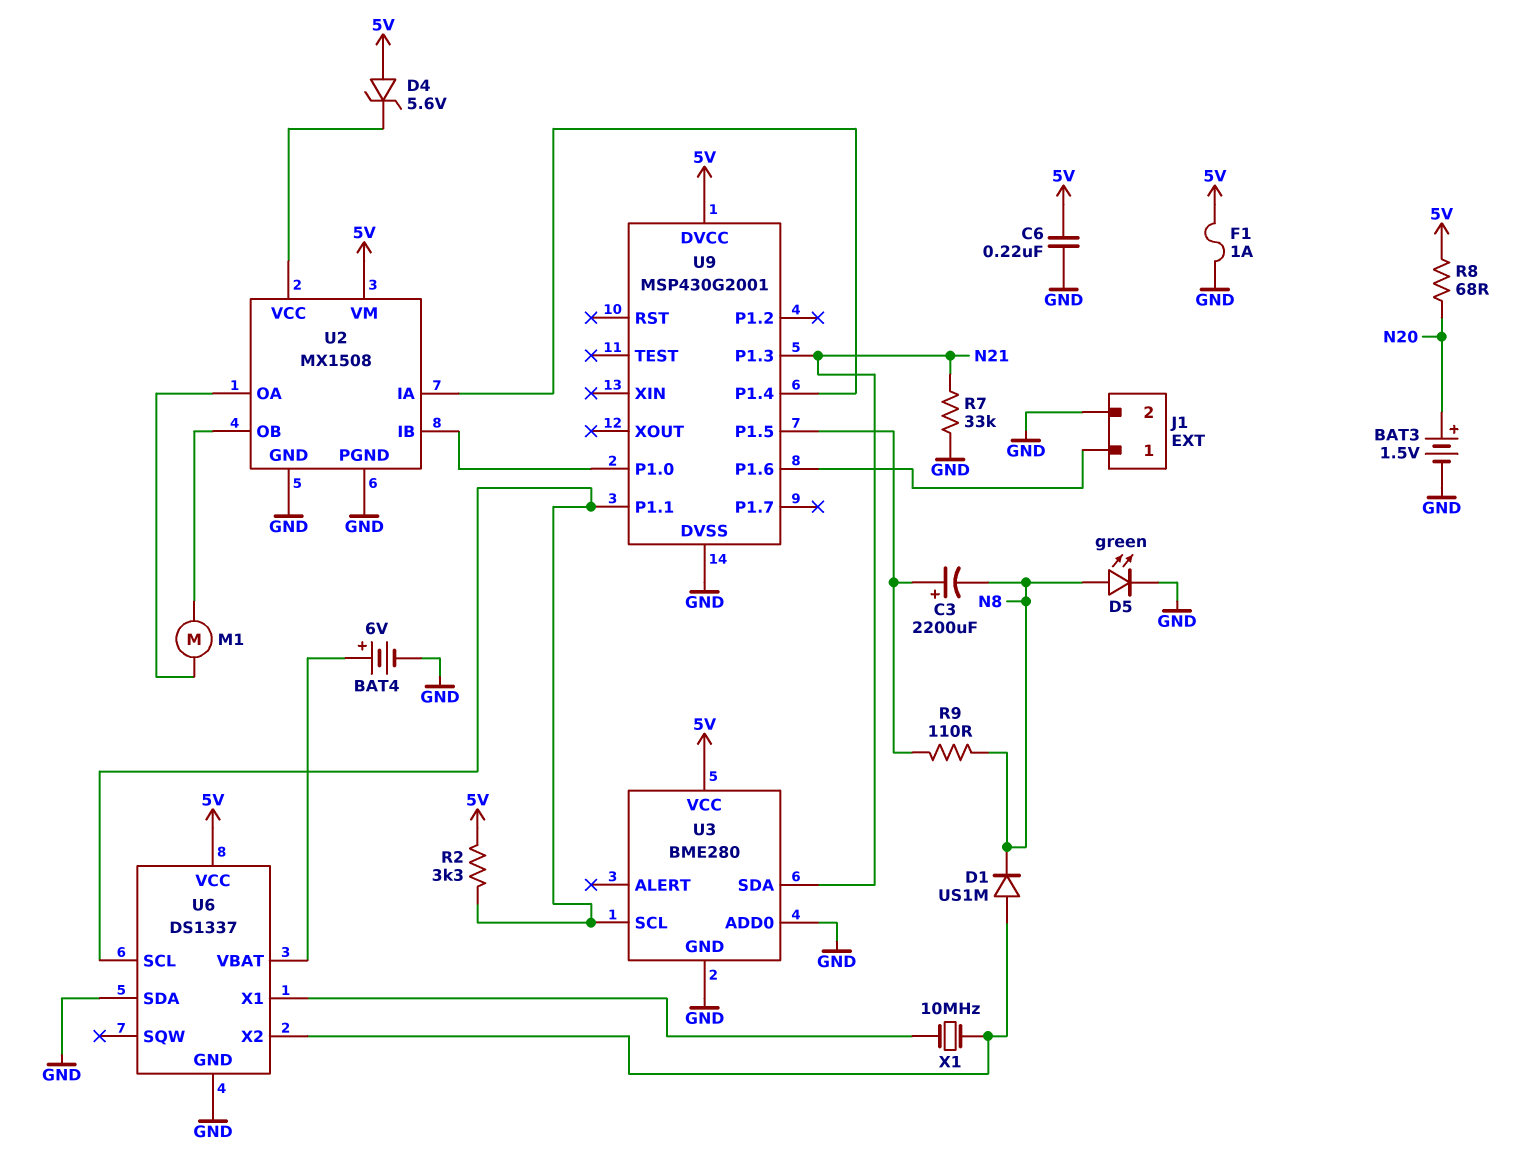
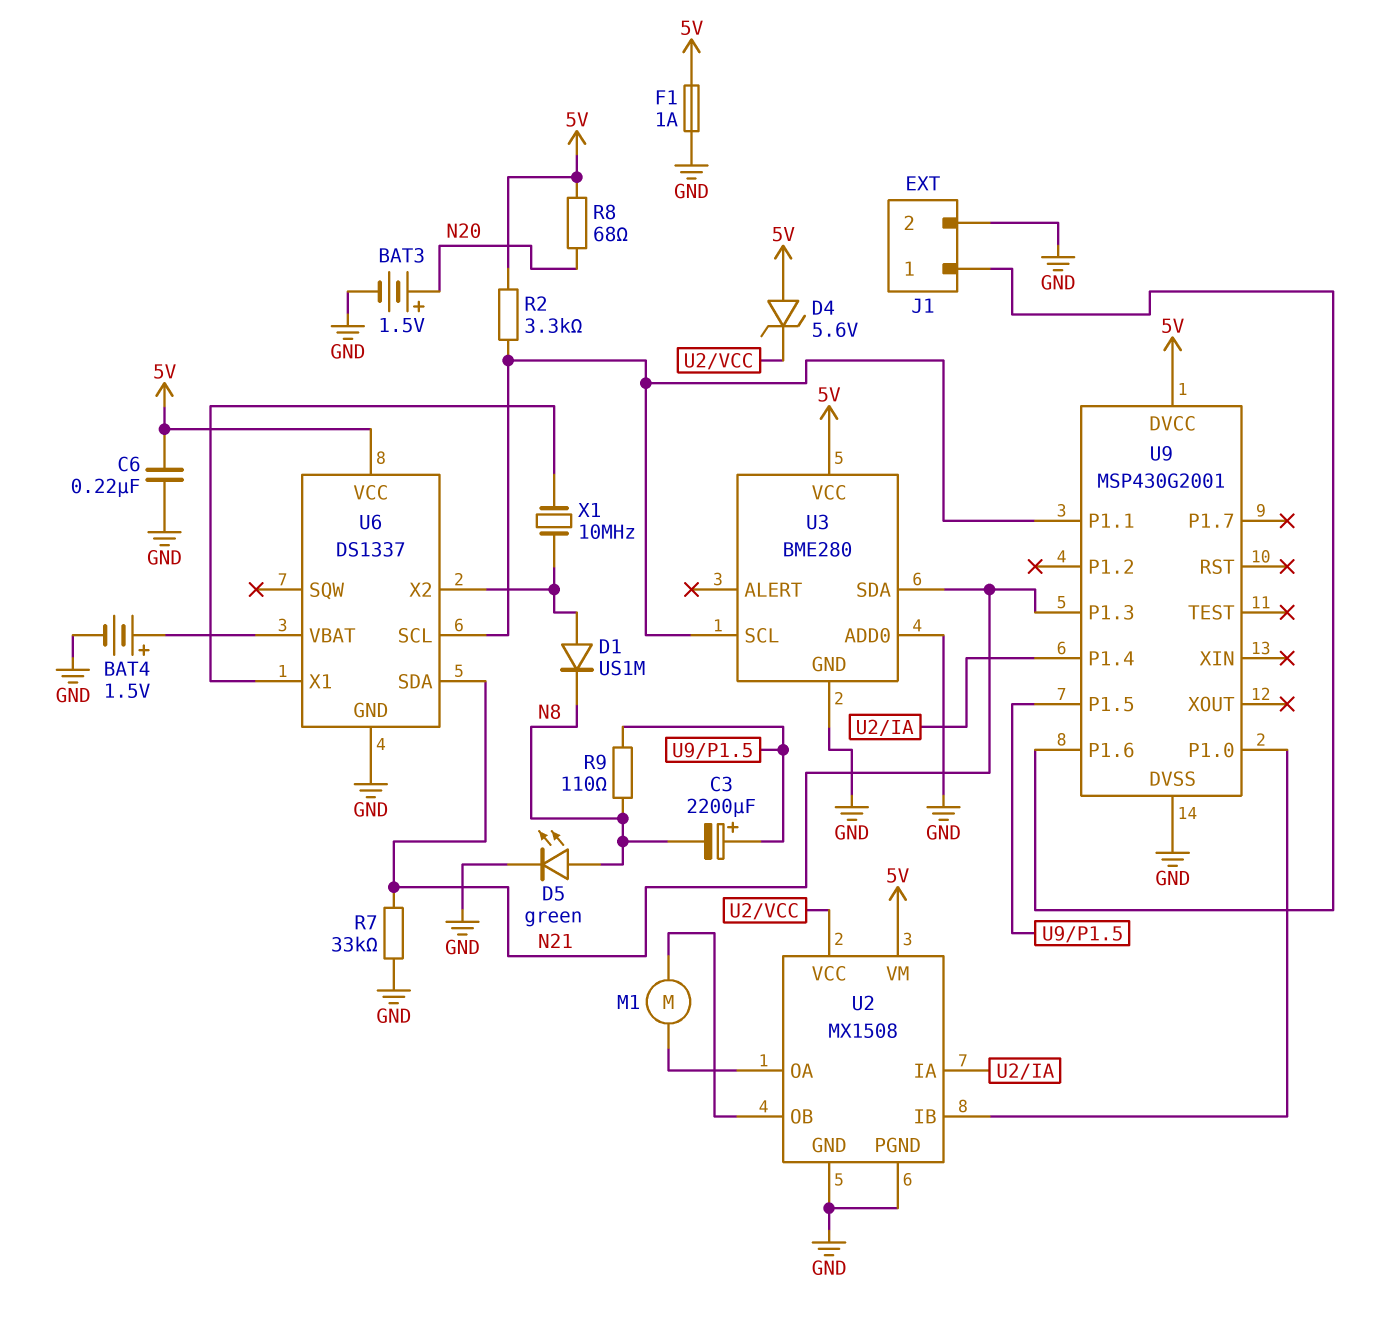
BAT4: 6V (plus U6/VBAT, minus GND) -> 1.5V (plus U6/VBAT, minus GND)
U6 pin SDA: GND -> N21

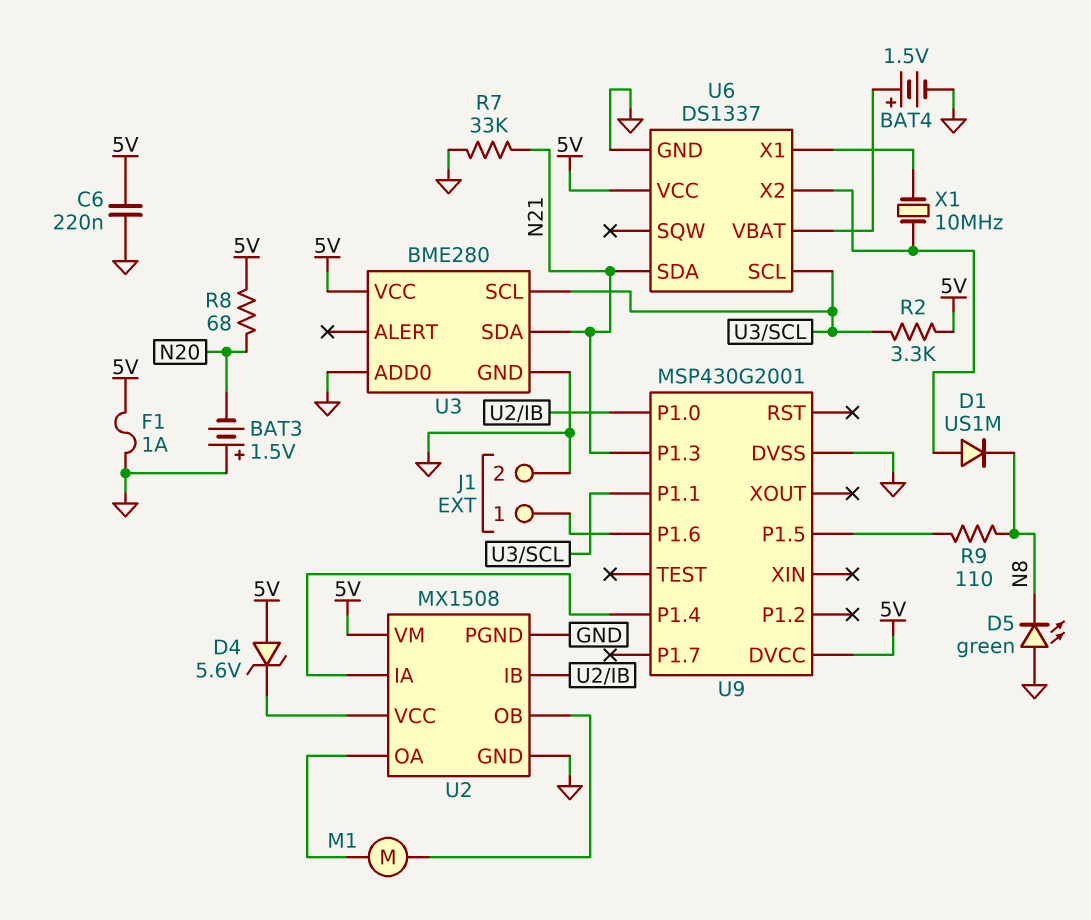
BAT3: 1.5V (plus N20, minus GND) -> 1.5V (plus GND, minus N20)
C3: 2200uF (plus U9/P1.5, minus N8) -> none
D5: LED green (A N8, K GND) -> LED green (A GND, K N8)

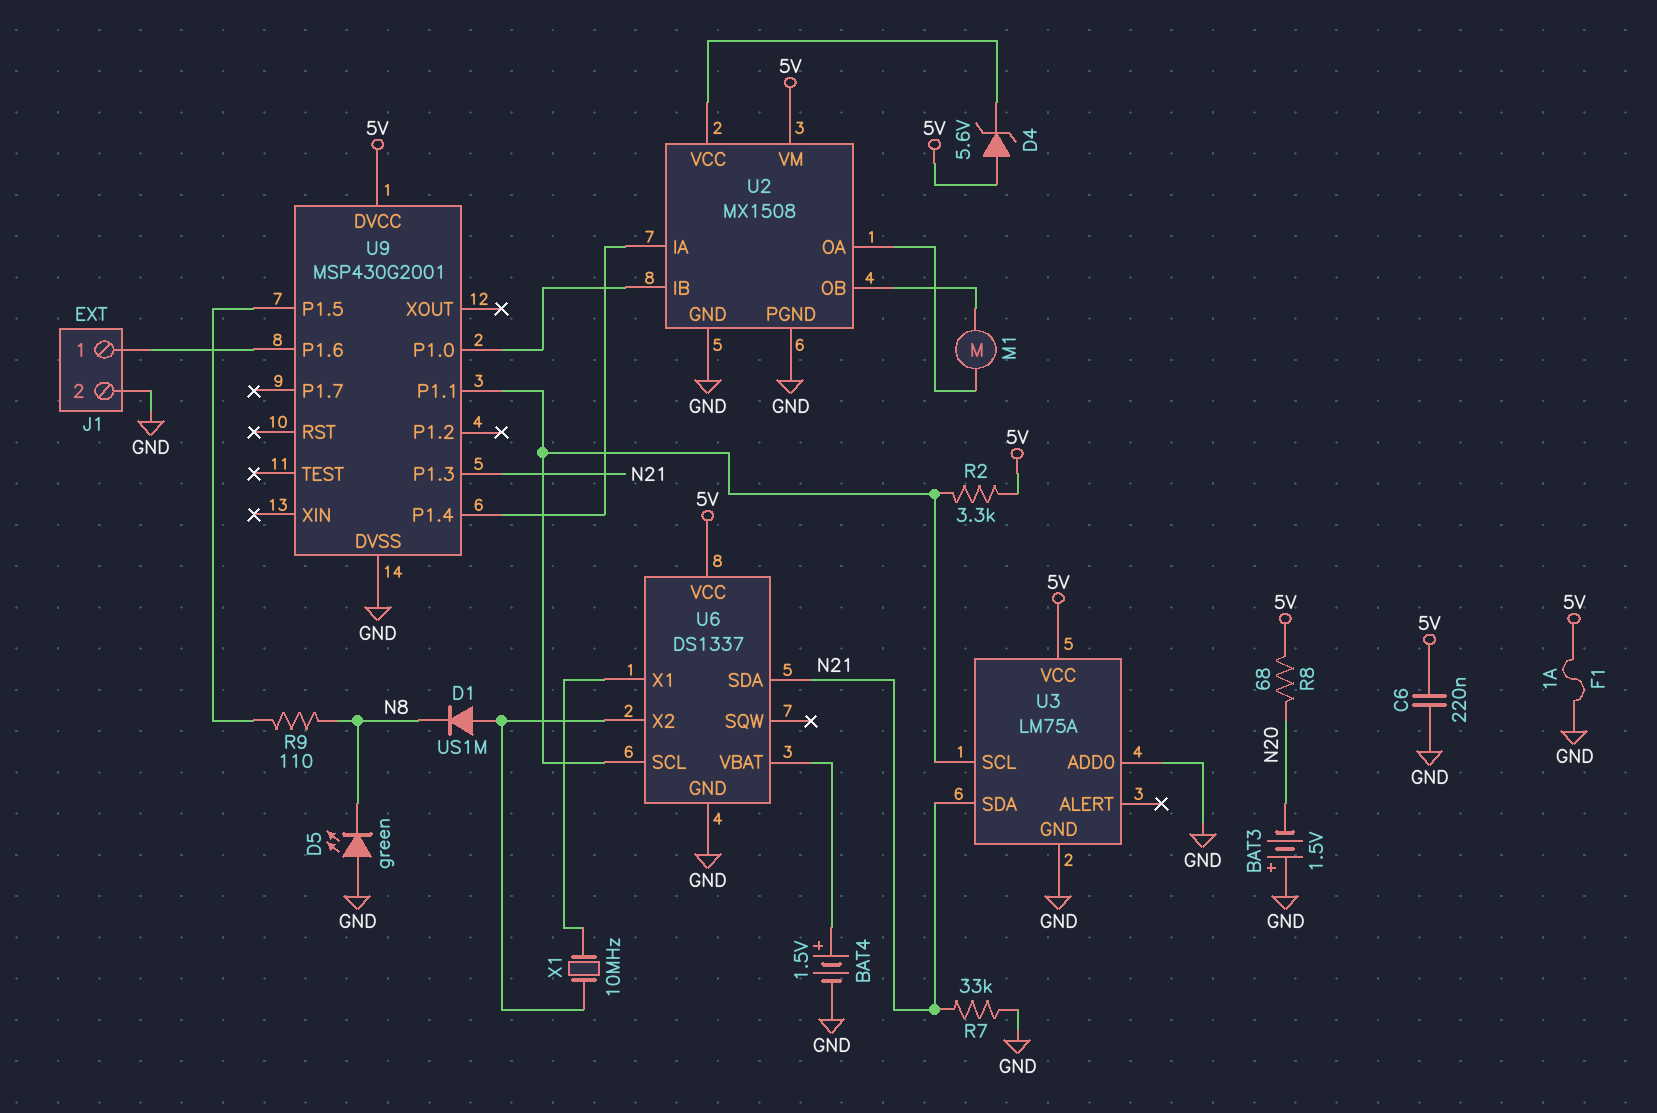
U3: BME280 -> LM75A

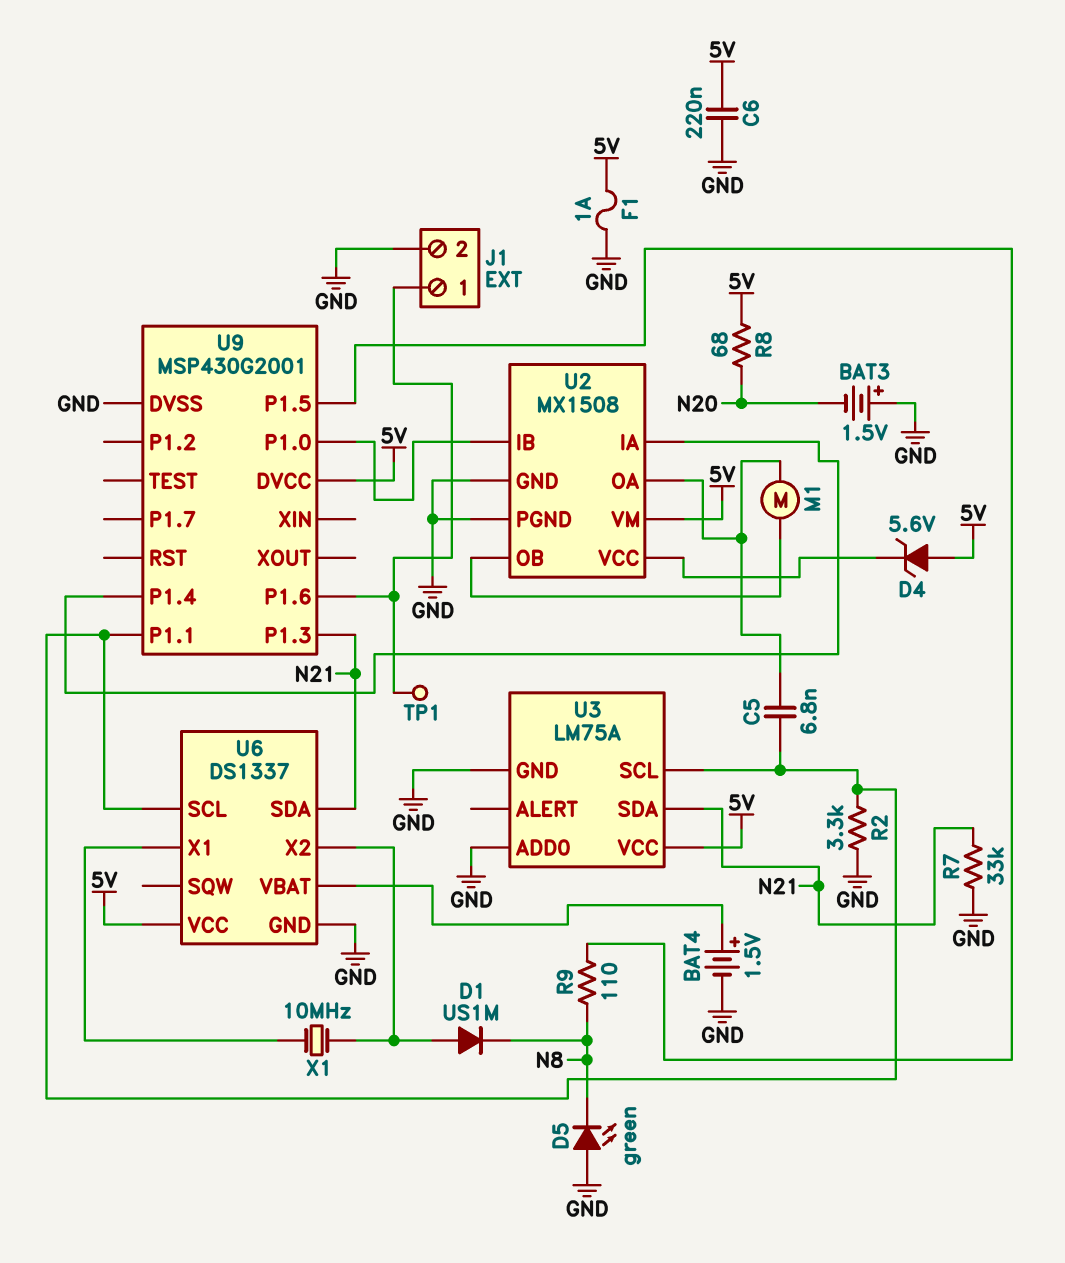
C5: none -> 6.8nF (U2/OA, U3/SCL)
R2: 3.3k (5V, U3/SCL) -> 3.3k (GND, U3/SCL)
TP1: none -> test point (J1/1)

